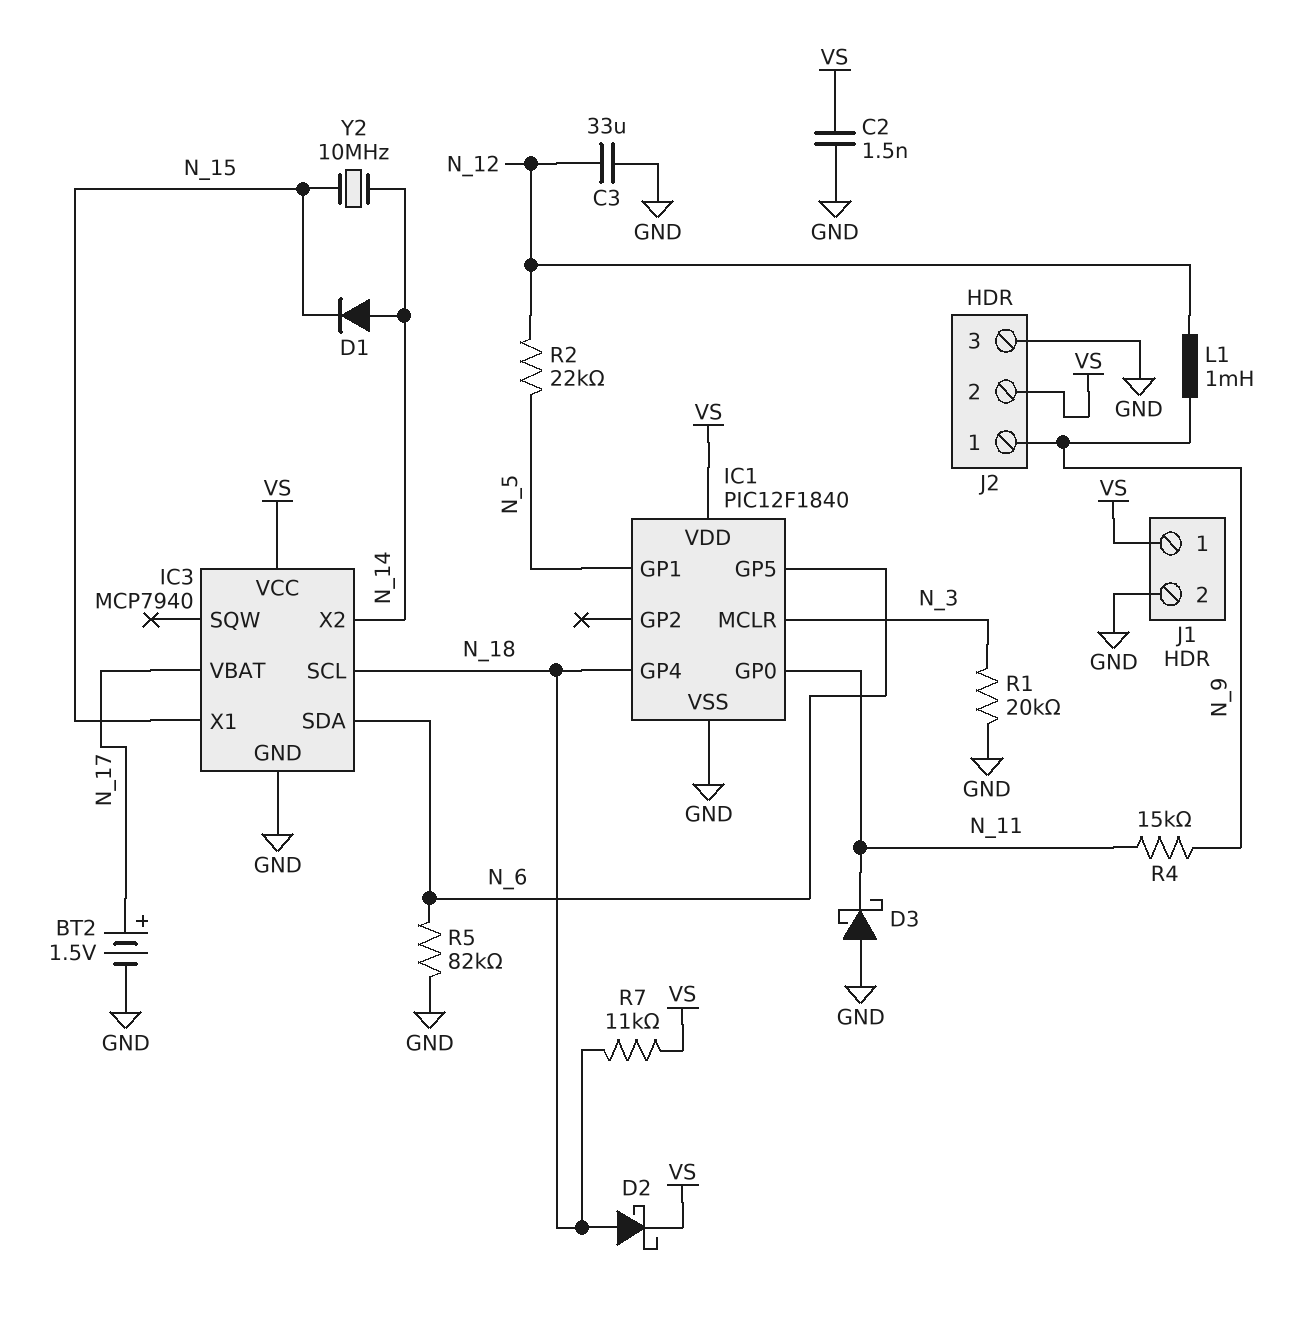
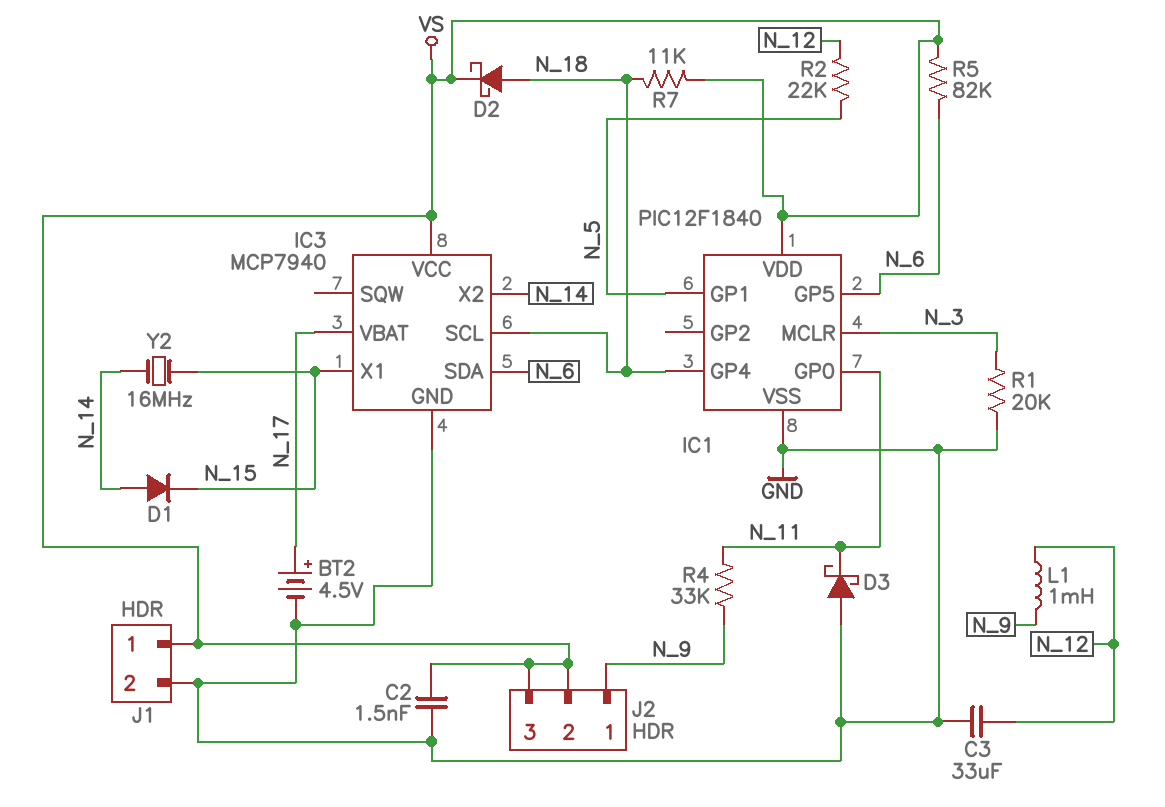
BT2: 1.5V (plus N_17, minus GND) -> 4.5V (plus N_17, minus GND)
J2 pin 3: GND -> VS
R4: 15k (N_9, N_11) -> 33k (N_9, N_11)
R5: 82k (GND, N_6) -> 82k (N_6, VS)
Y2: 10MHz (N_14, N_15) -> 16MHz (N_14, N_15)

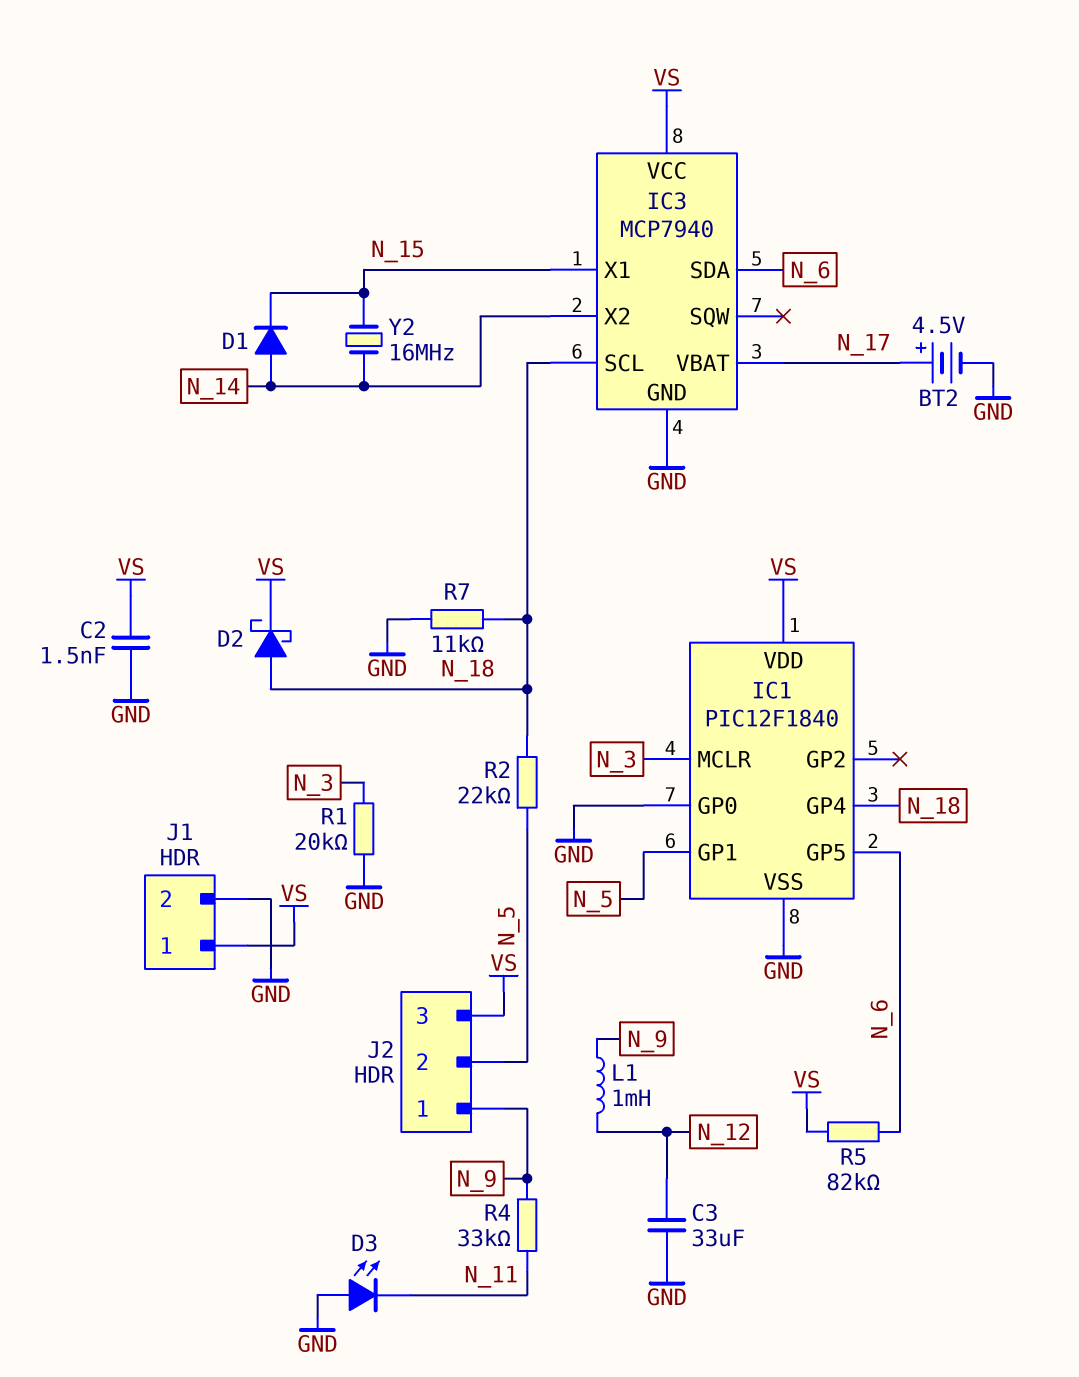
D3: schottky (A GND, K N_11) -> LED (A GND, K N_11)
IC1 pin GP0: N_11 -> GND
J2 pin 2: VS -> N_5
R2: 22k (N_5, N_12) -> 22k (N_5, N_18)
R7: 11k (N_18, VS) -> 11k (GND, N_18)

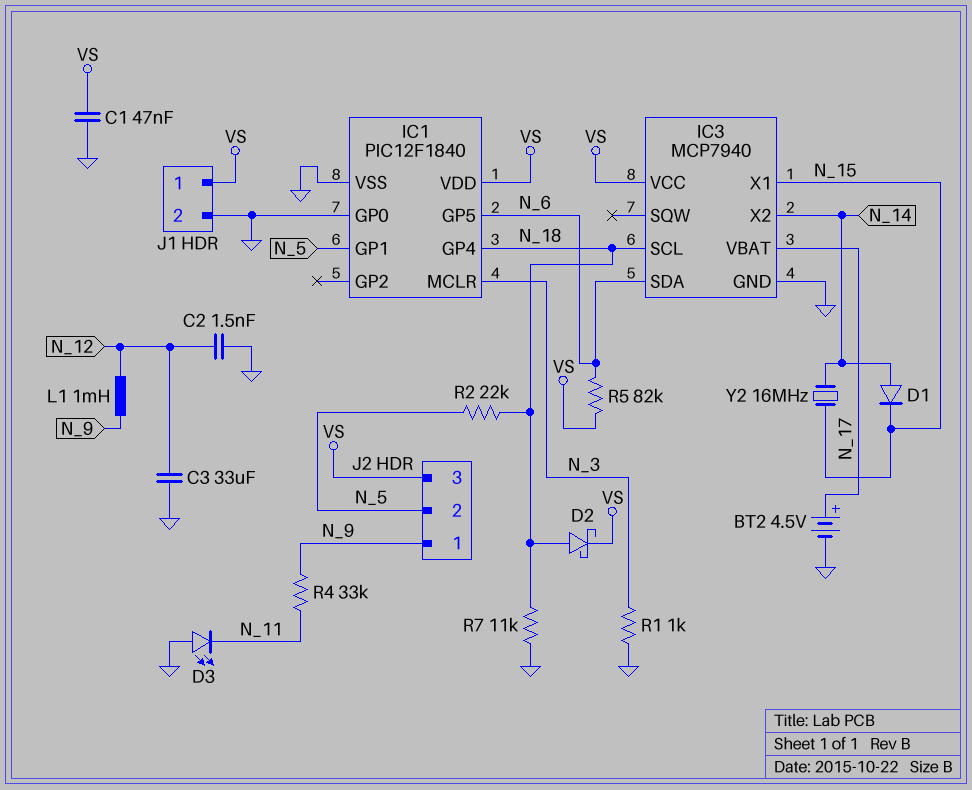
C1: none -> 47nF (GND, VS)
C2: 1.5nF (GND, VS) -> 1.5nF (GND, N_12)
R1: 20k (GND, N_3) -> 1k (GND, N_3)

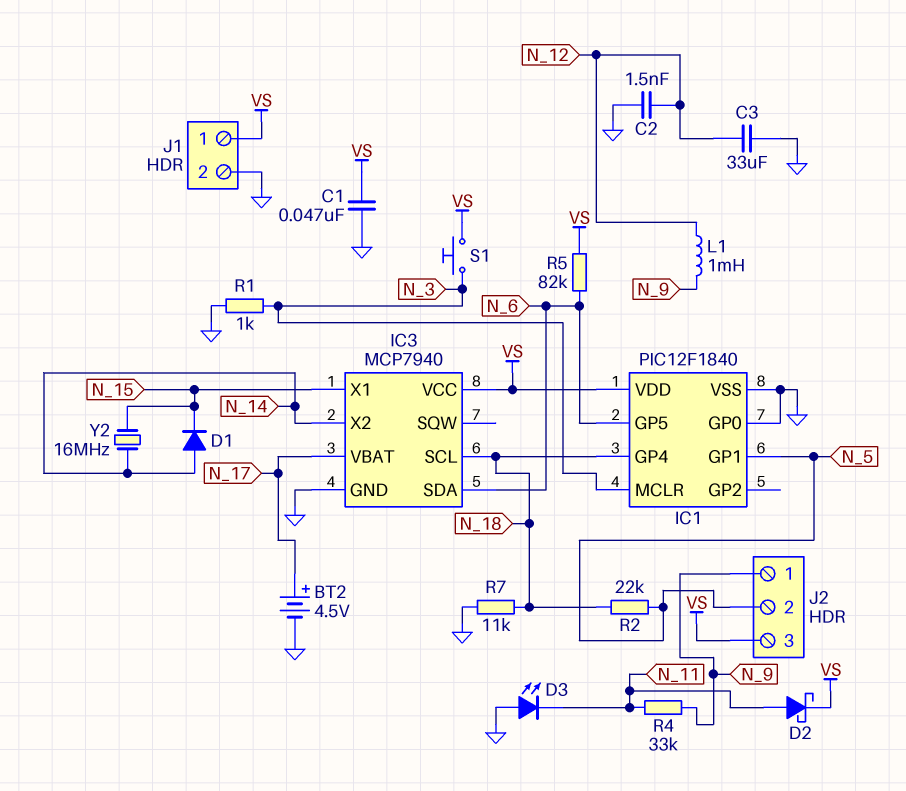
D2: schottky (A N_18, K VS) -> schottky (A N_11, K VS)
S1: none -> button (N_3, VS)

